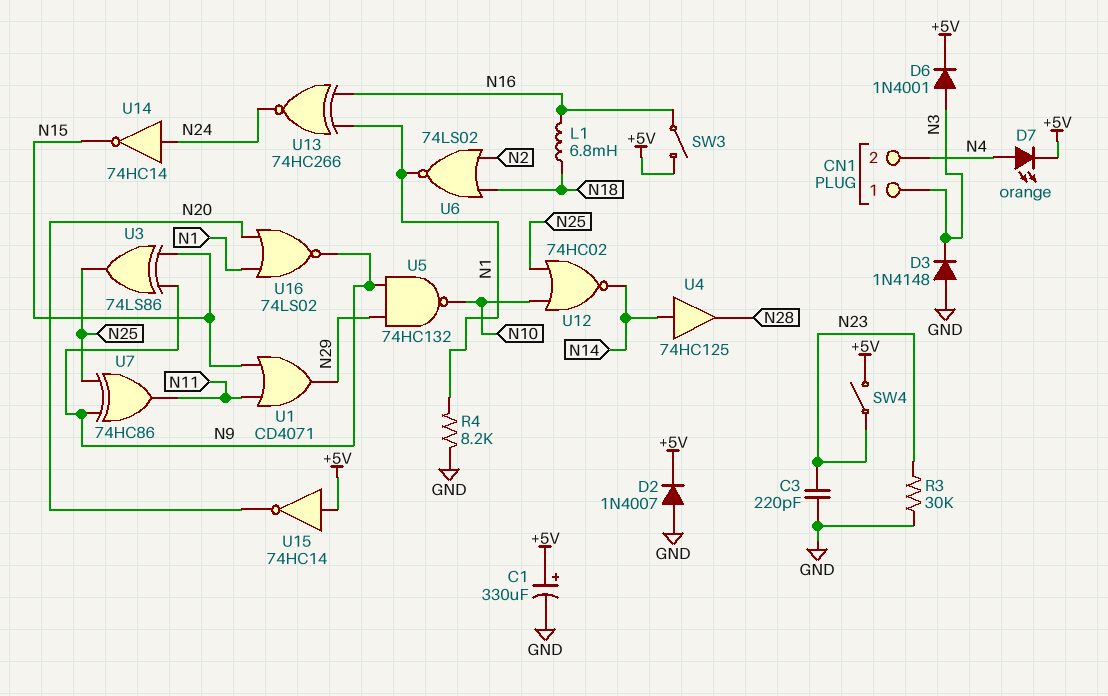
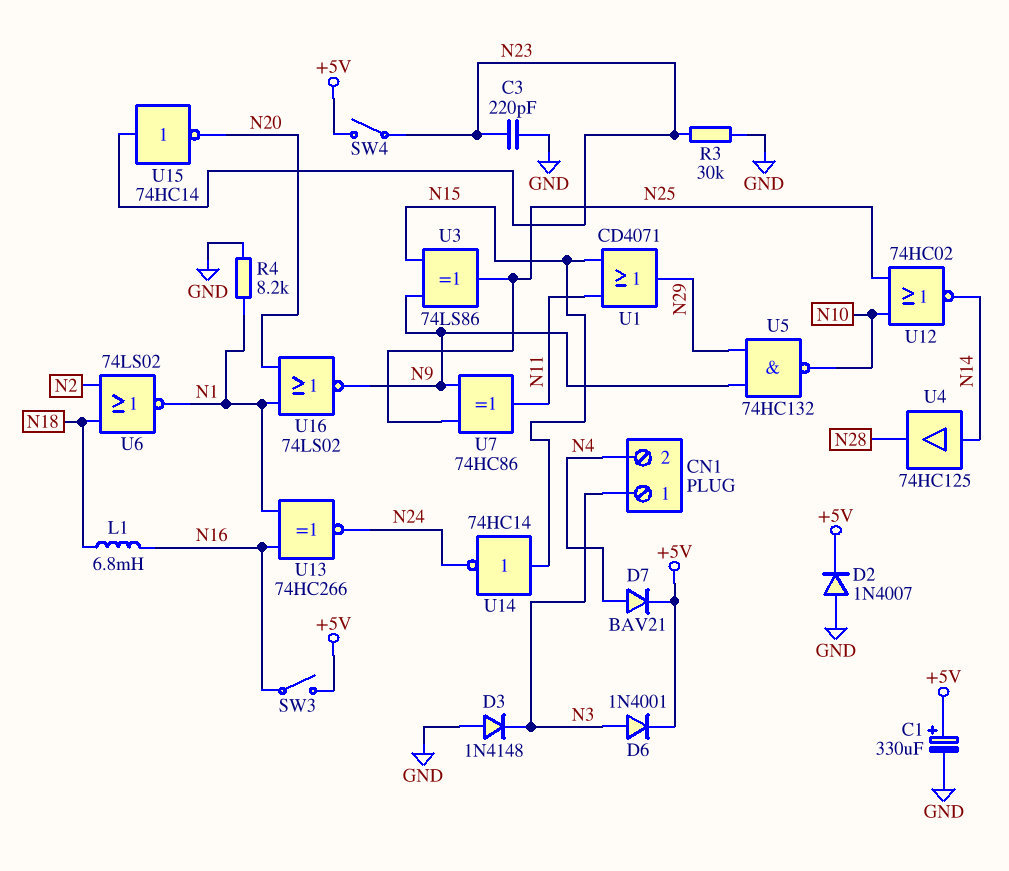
D7: LED orange (A N4, K +5V) -> diode BAV21 (A N4, K +5V)
U14: NOT 74HC14 (in N24, out N15) -> NOT 74HC14 (in N15, out N24)
U15: NOT 74HC14 (in +5V, out N20) -> NOT 74HC14 (in N23, out N20)

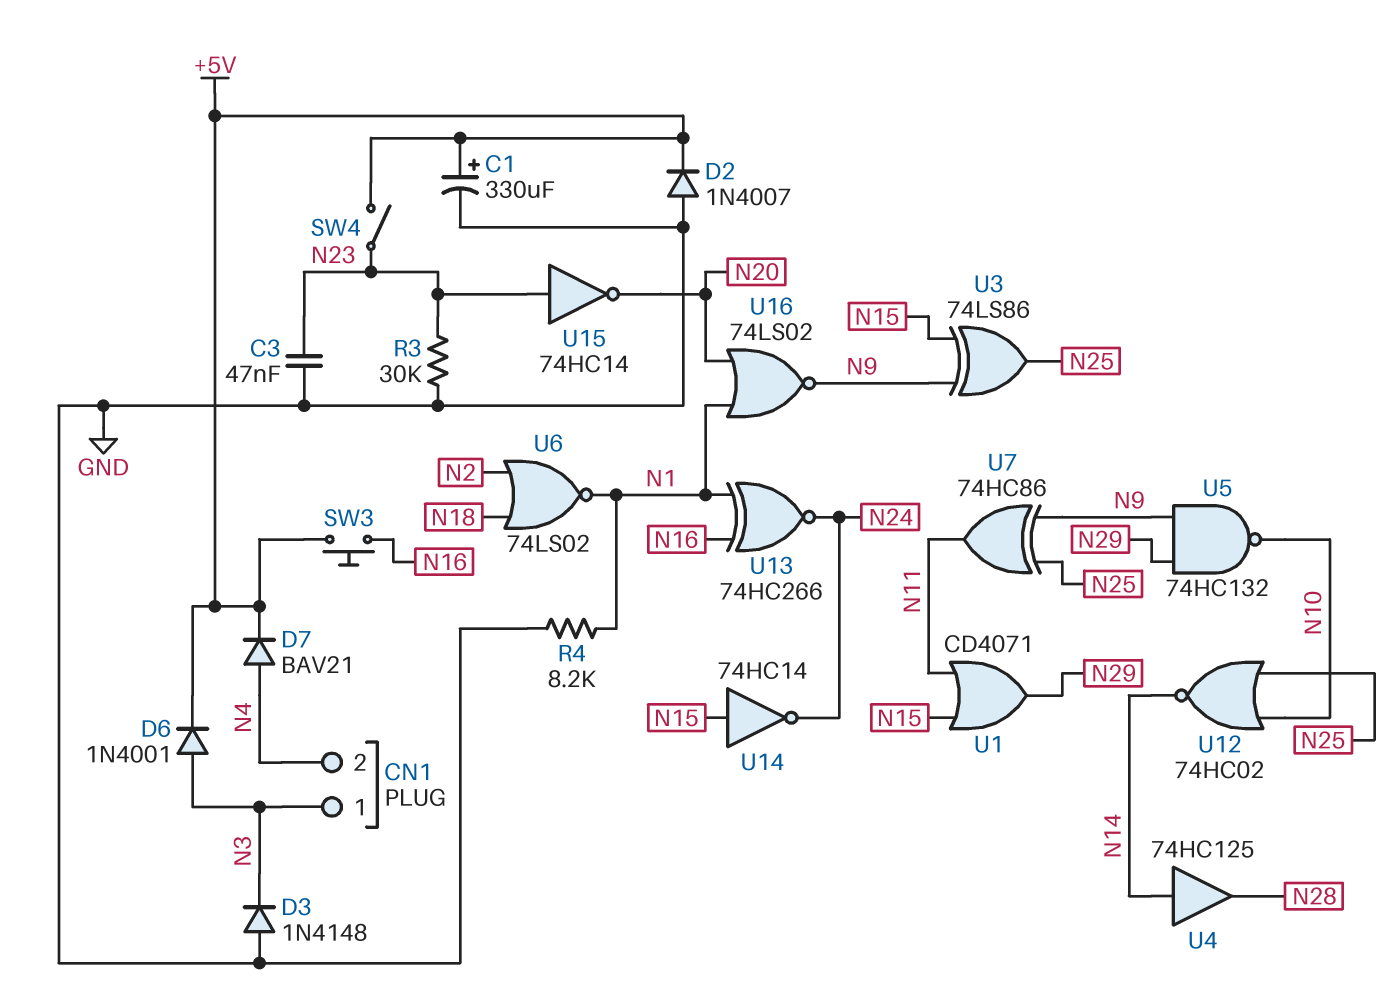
C3: 220pF (GND, N23) -> 47nF (GND, N23)
L1: 6.8mH (N16, N18) -> none
SW3: switch (+5V, N16) -> button (+5V, N16)

